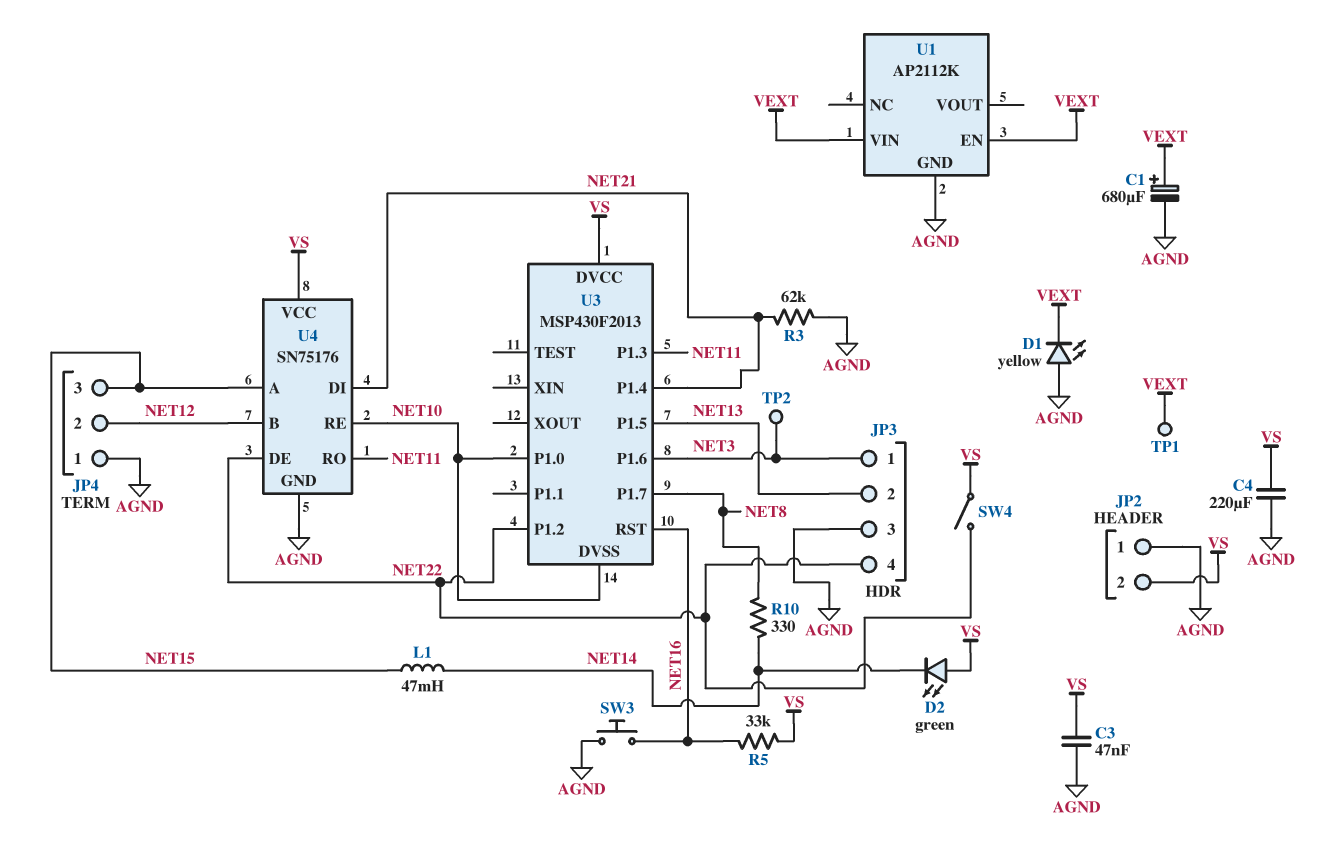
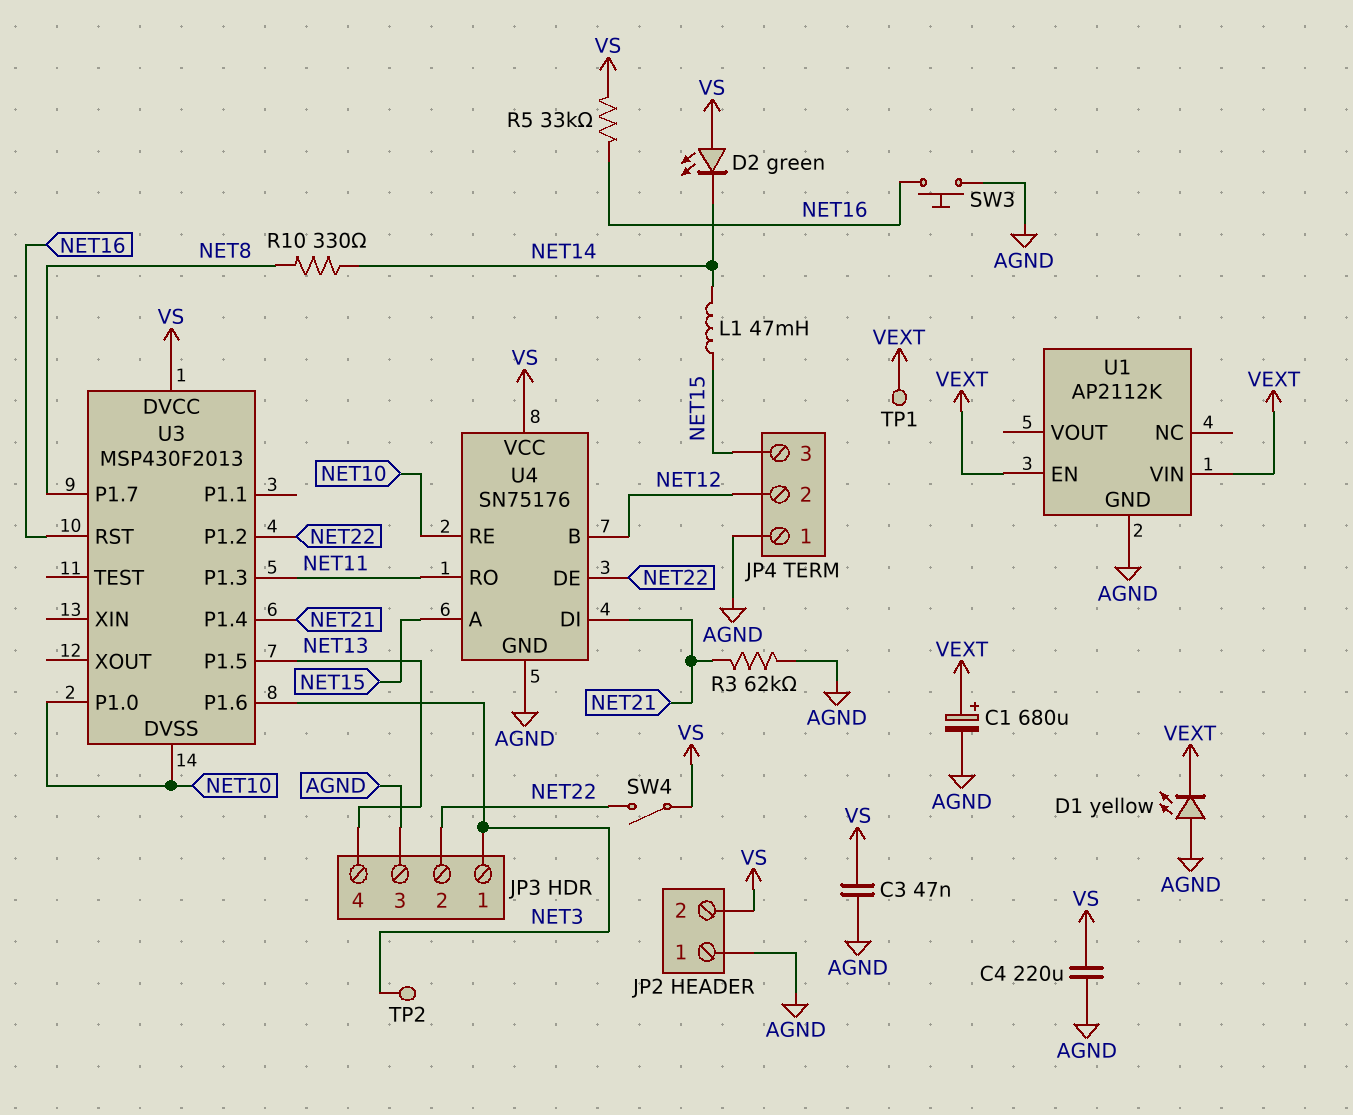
JP3 pin 2: NET13 -> NET22
JP3 pin 4: NET22 -> NET13

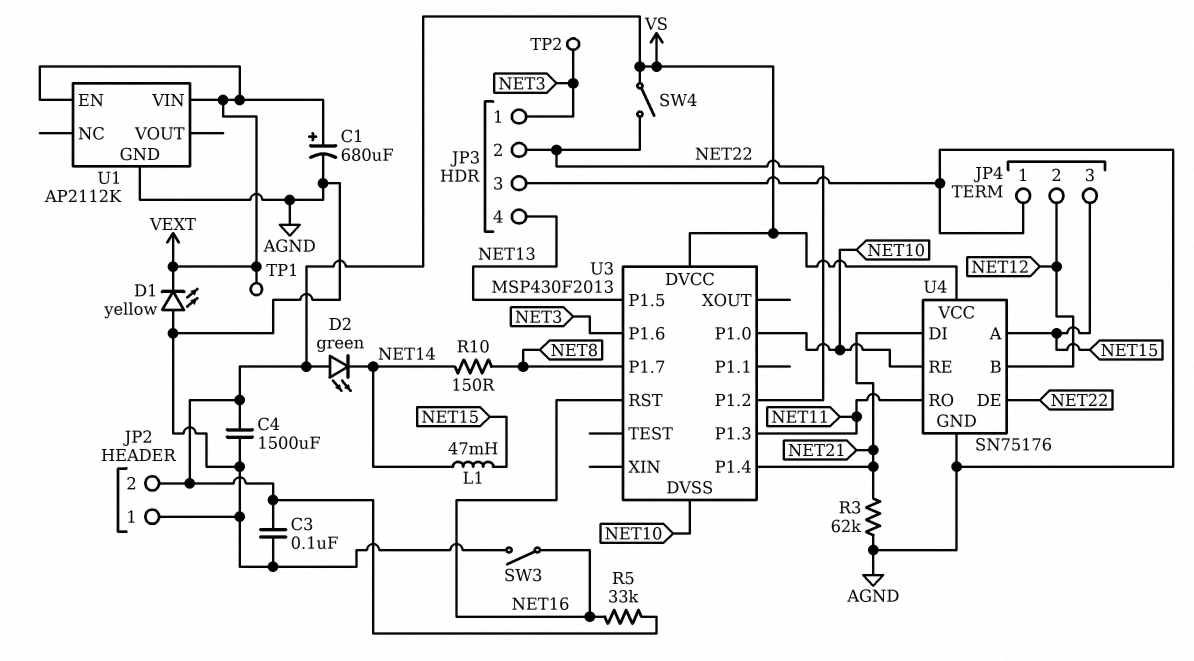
C3: 47nF (AGND, VS) -> 100nF (AGND, VS)
C4: 220uF (AGND, VS) -> 1500uF (AGND, VS)
R10: 330 (NET8, NET14) -> 150 (NET8, NET14)
SW3: button (AGND, NET16) -> switch (AGND, NET16)

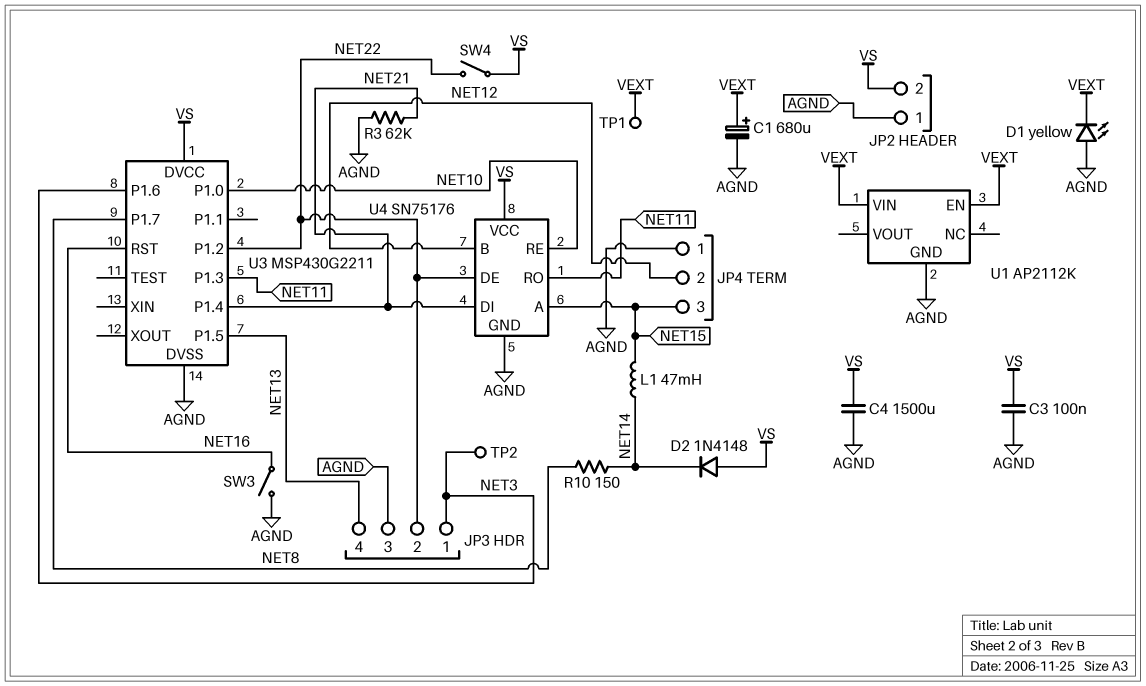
D2: LED green (A VS, K NET14) -> diode 1N4148 (A VS, K NET14)
R5: 33k (NET16, VS) -> none
U3: MSP430F2013 -> MSP430G2211
U3 pin DVSS: NET10 -> AGND

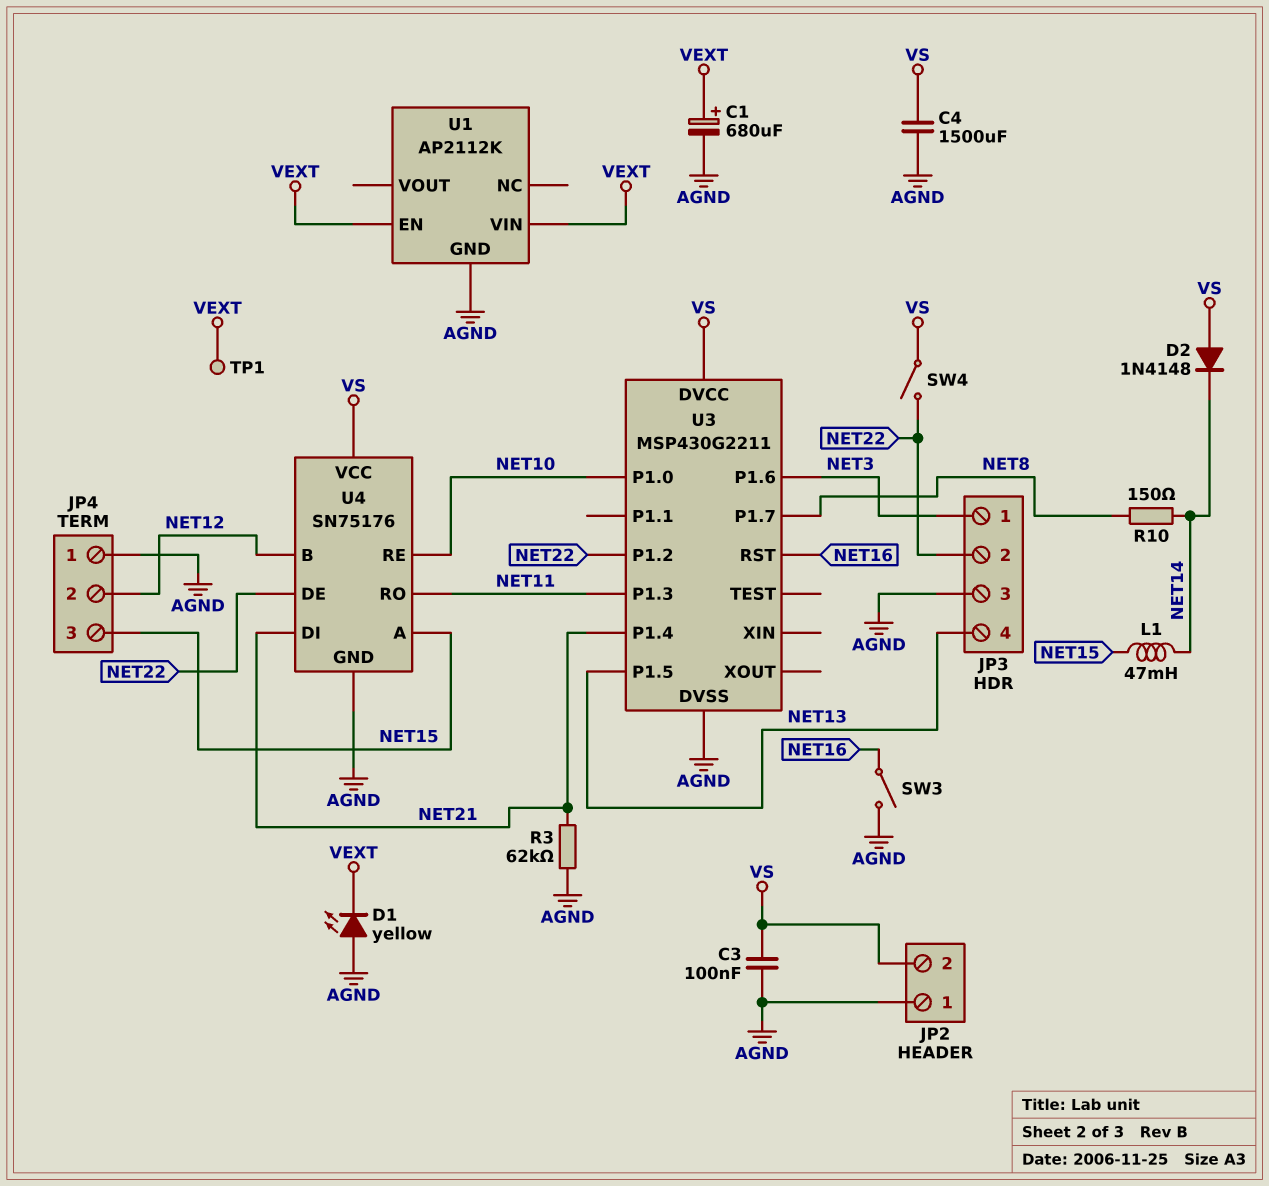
TP2: test point (NET3) -> none

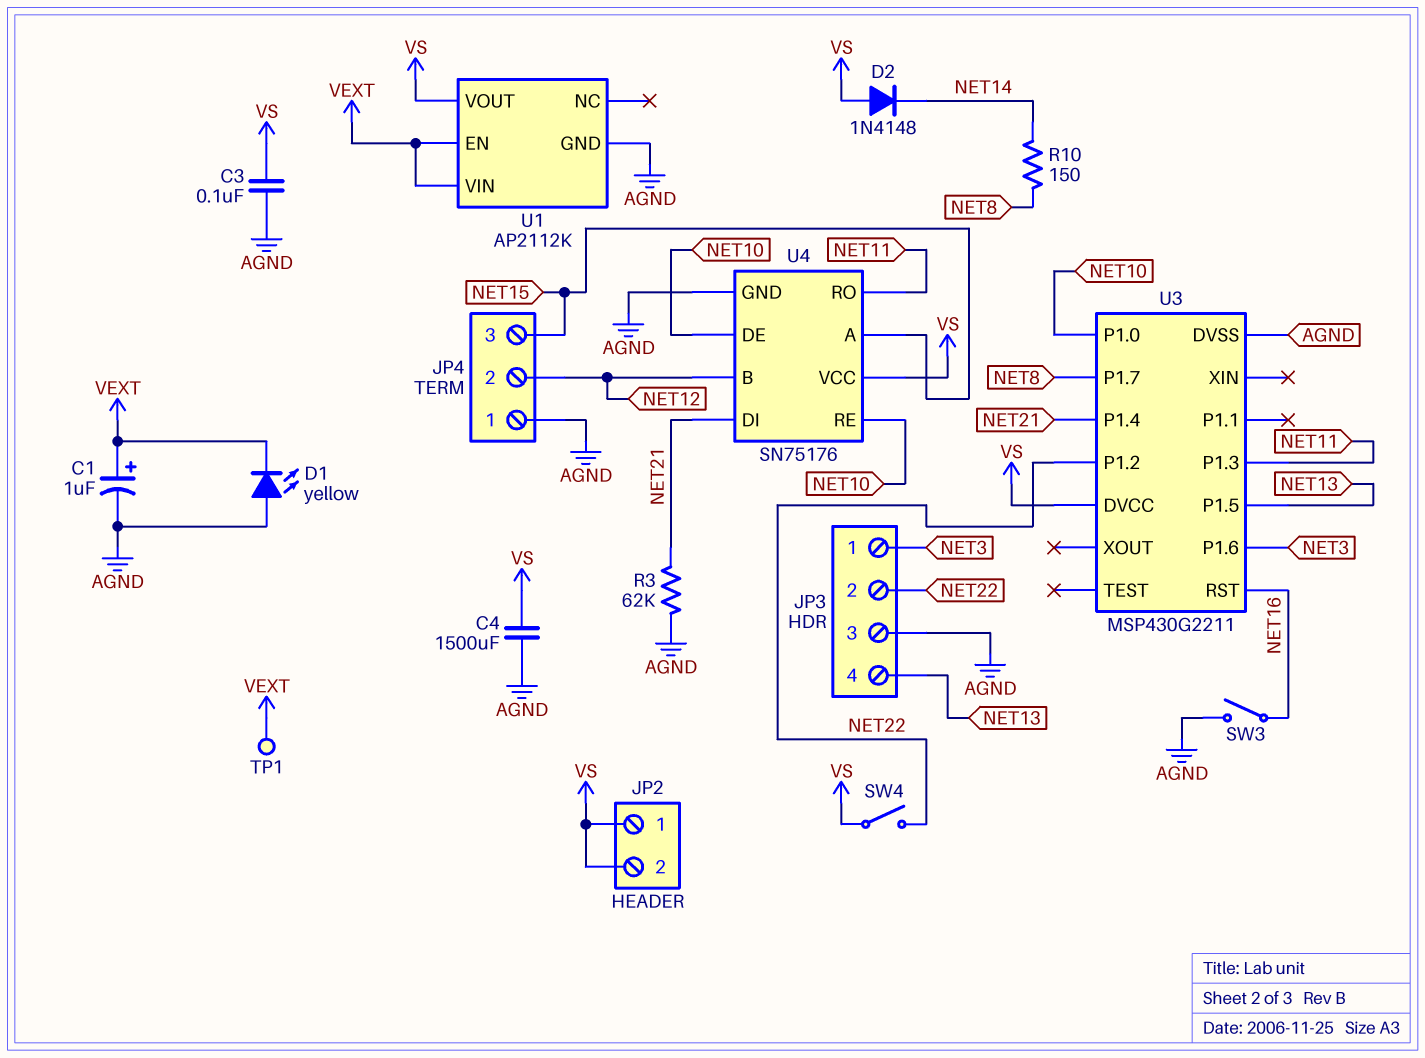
C1: 680uF (plus VEXT, minus AGND) -> 1uF (plus VEXT, minus AGND)
JP2 pin 1: AGND -> VS
L1: 47mH (NET14, NET15) -> none
U1 pin VOUT: none -> VS
U4 pin DE: NET22 -> NET10

